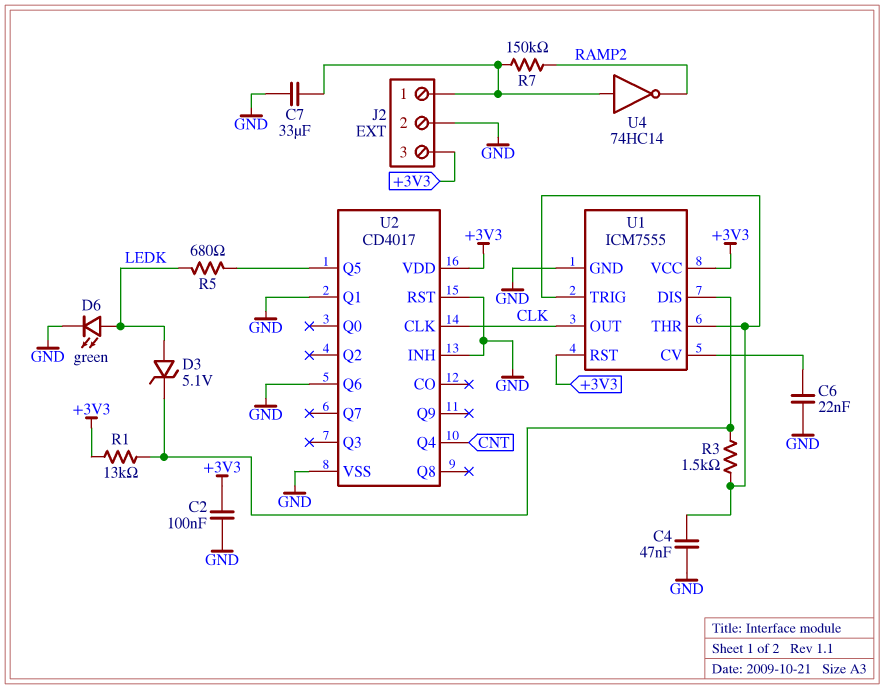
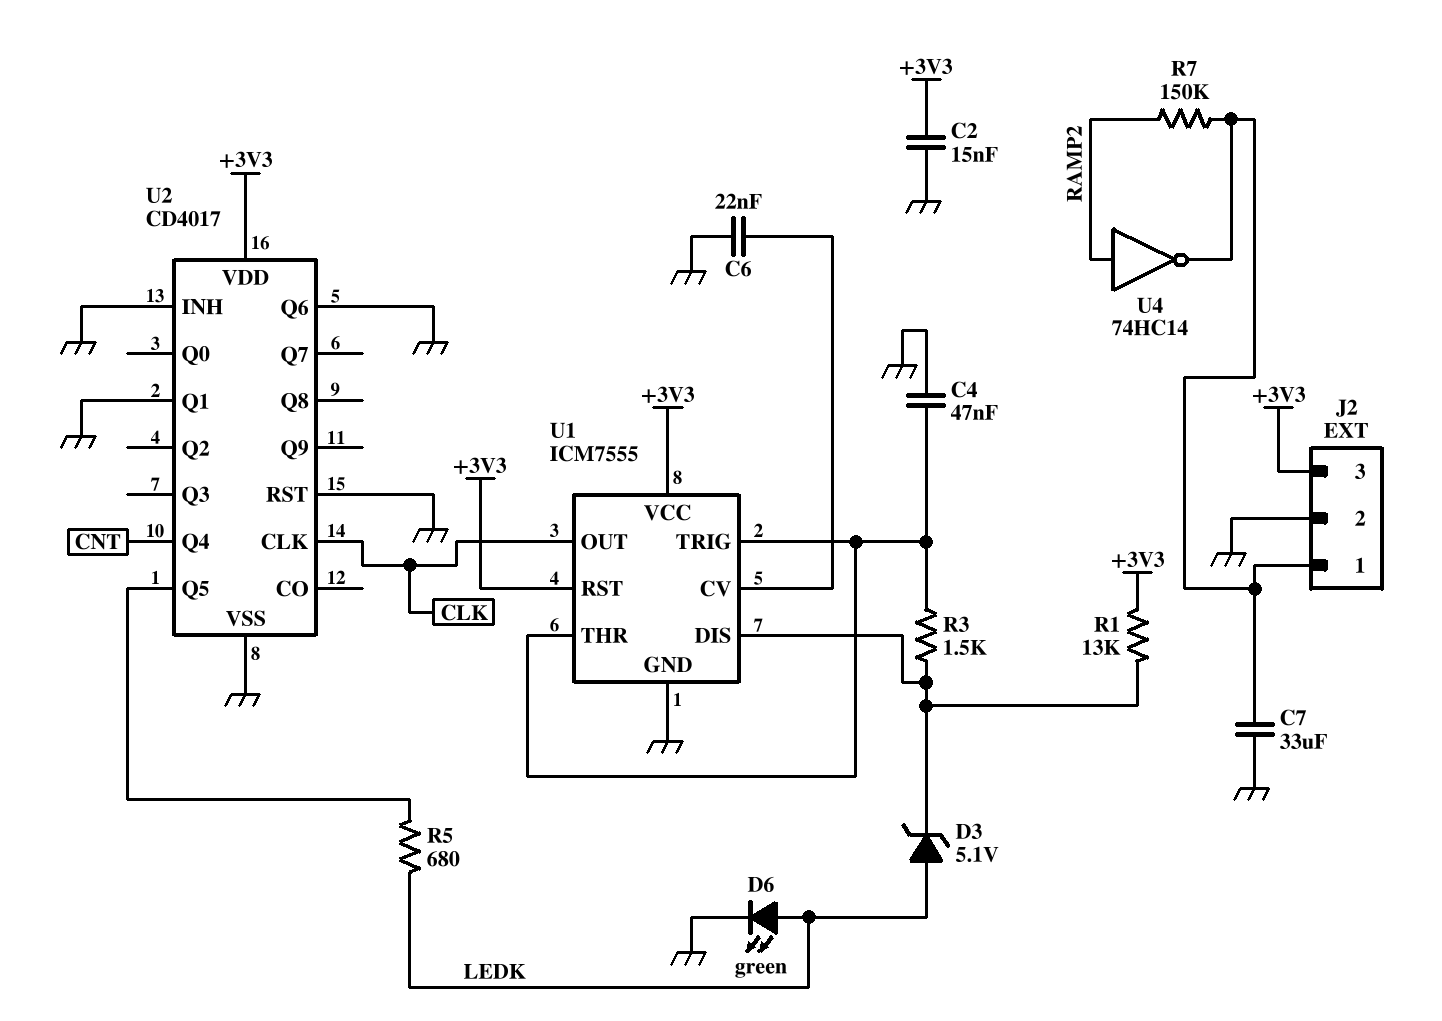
C2: 100nF (+3V3, GND) -> 15nF (+3V3, GND)
U4: NOT 74HC14 (in J2/1, out RAMP2) -> NOT 74HC14 (in RAMP2, out J2/1)

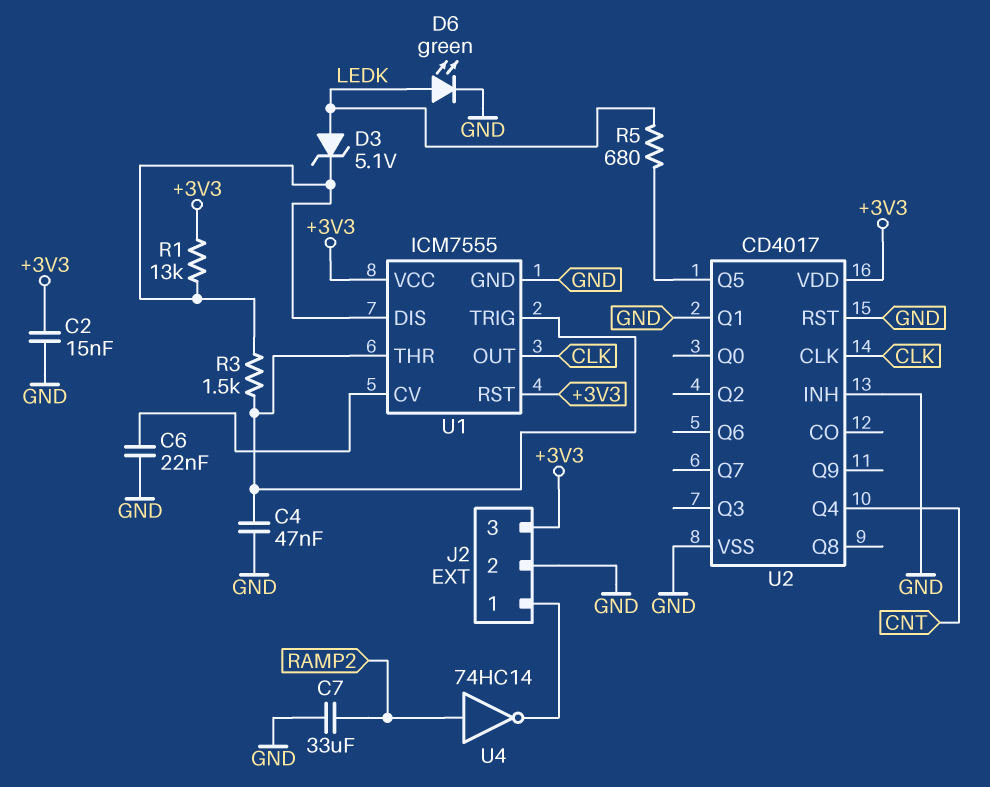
C7: 33uF (GND, J2/1) -> 33uF (GND, RAMP2)
R7: 150k (J2/1, RAMP2) -> none
U2 pin Q6: GND -> none

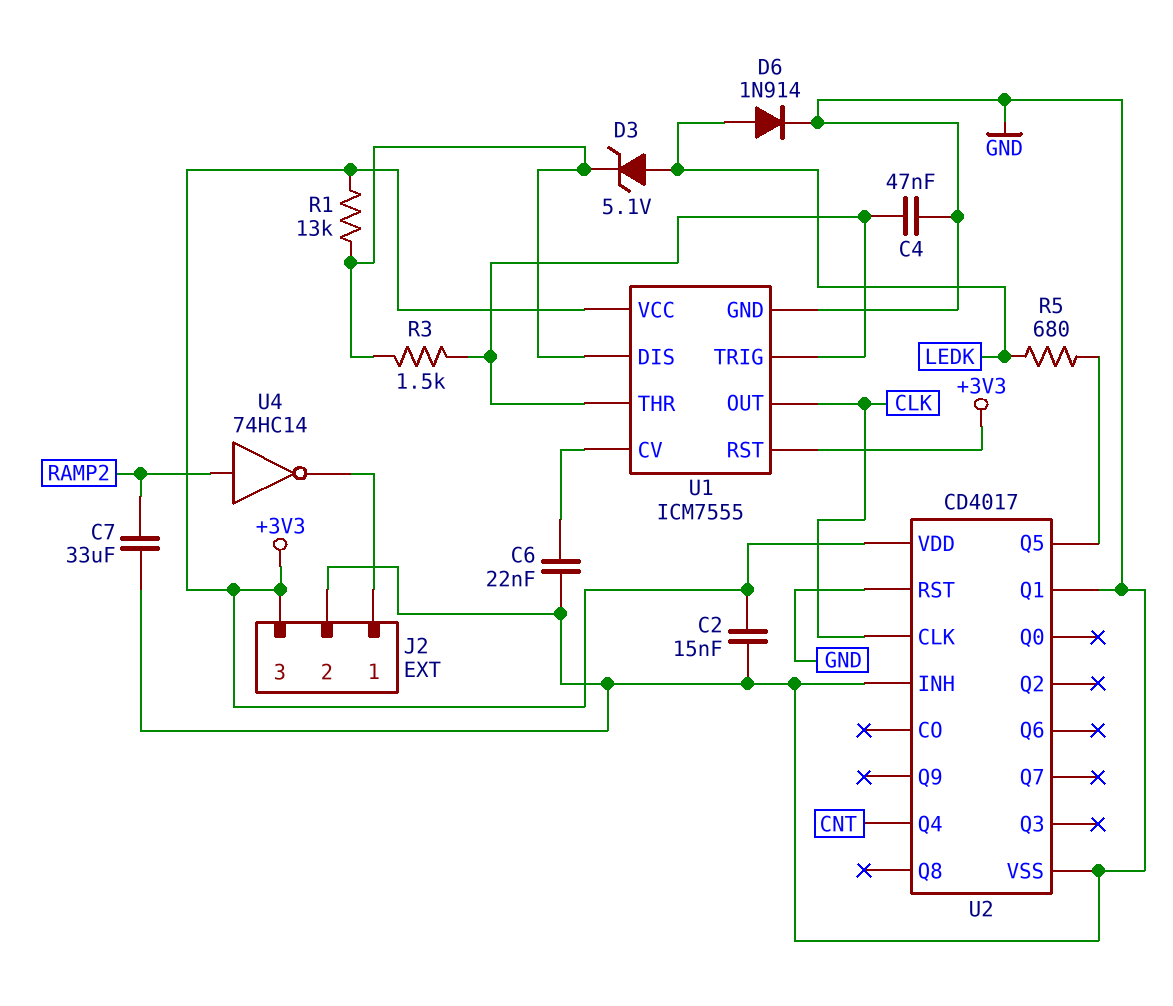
D6: LED green (A LEDK, K GND) -> diode 1N914 (A LEDK, K GND)

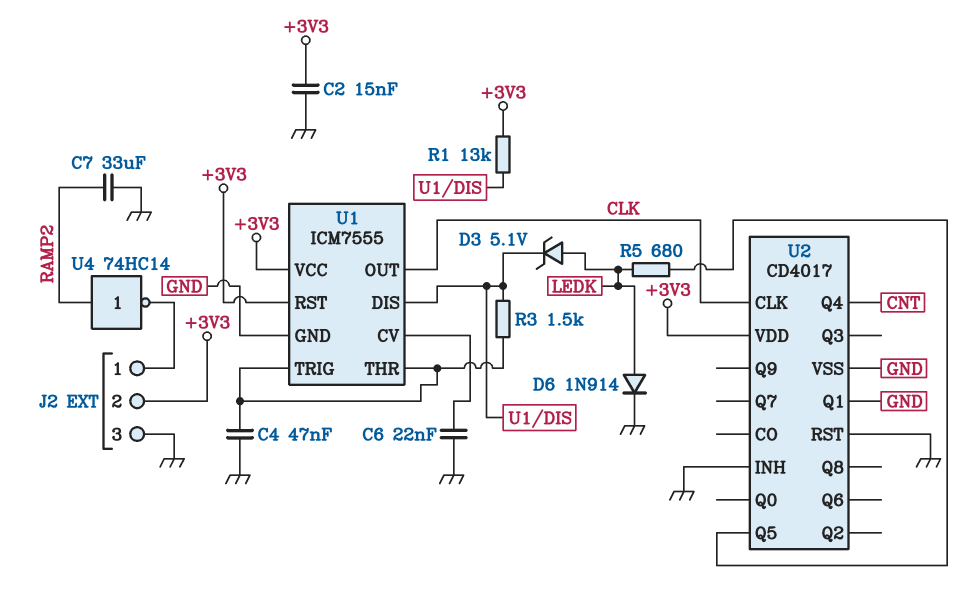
J2 pin 2: GND -> +3V3
J2 pin 3: +3V3 -> GND

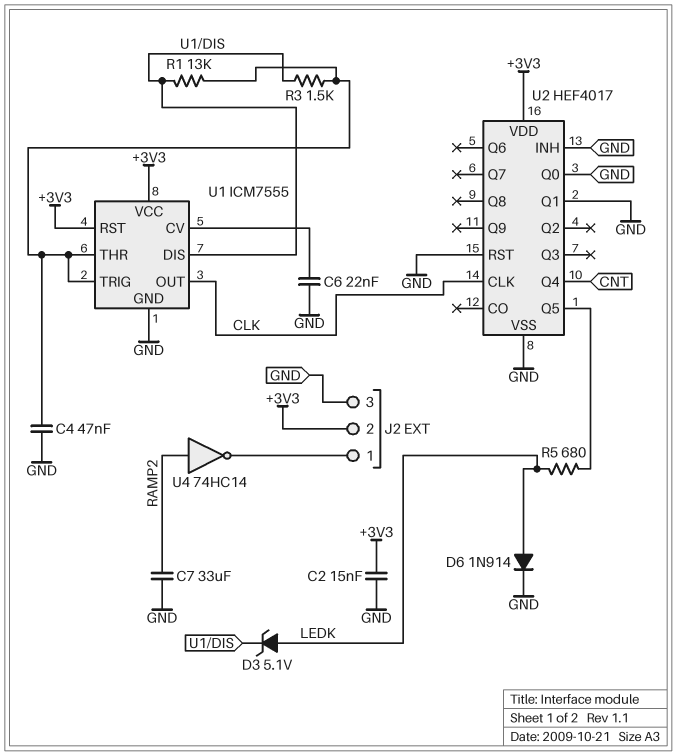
R1: 13k (+3V3, U1/DIS) -> 13k (U1/DIS, U1/THR)
U2: CD4017 -> HEF4017
U2 pin Q0: none -> GND

